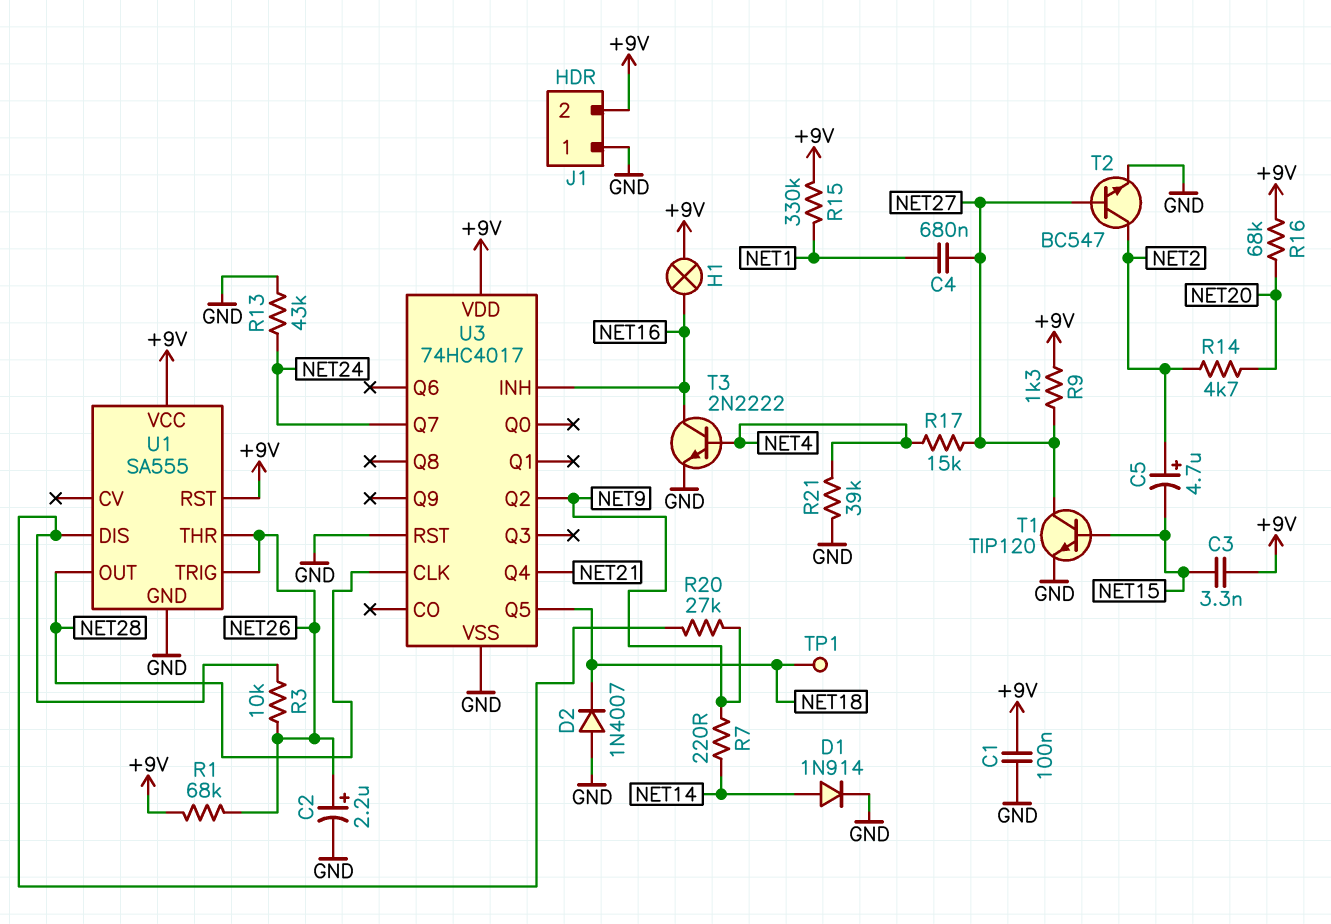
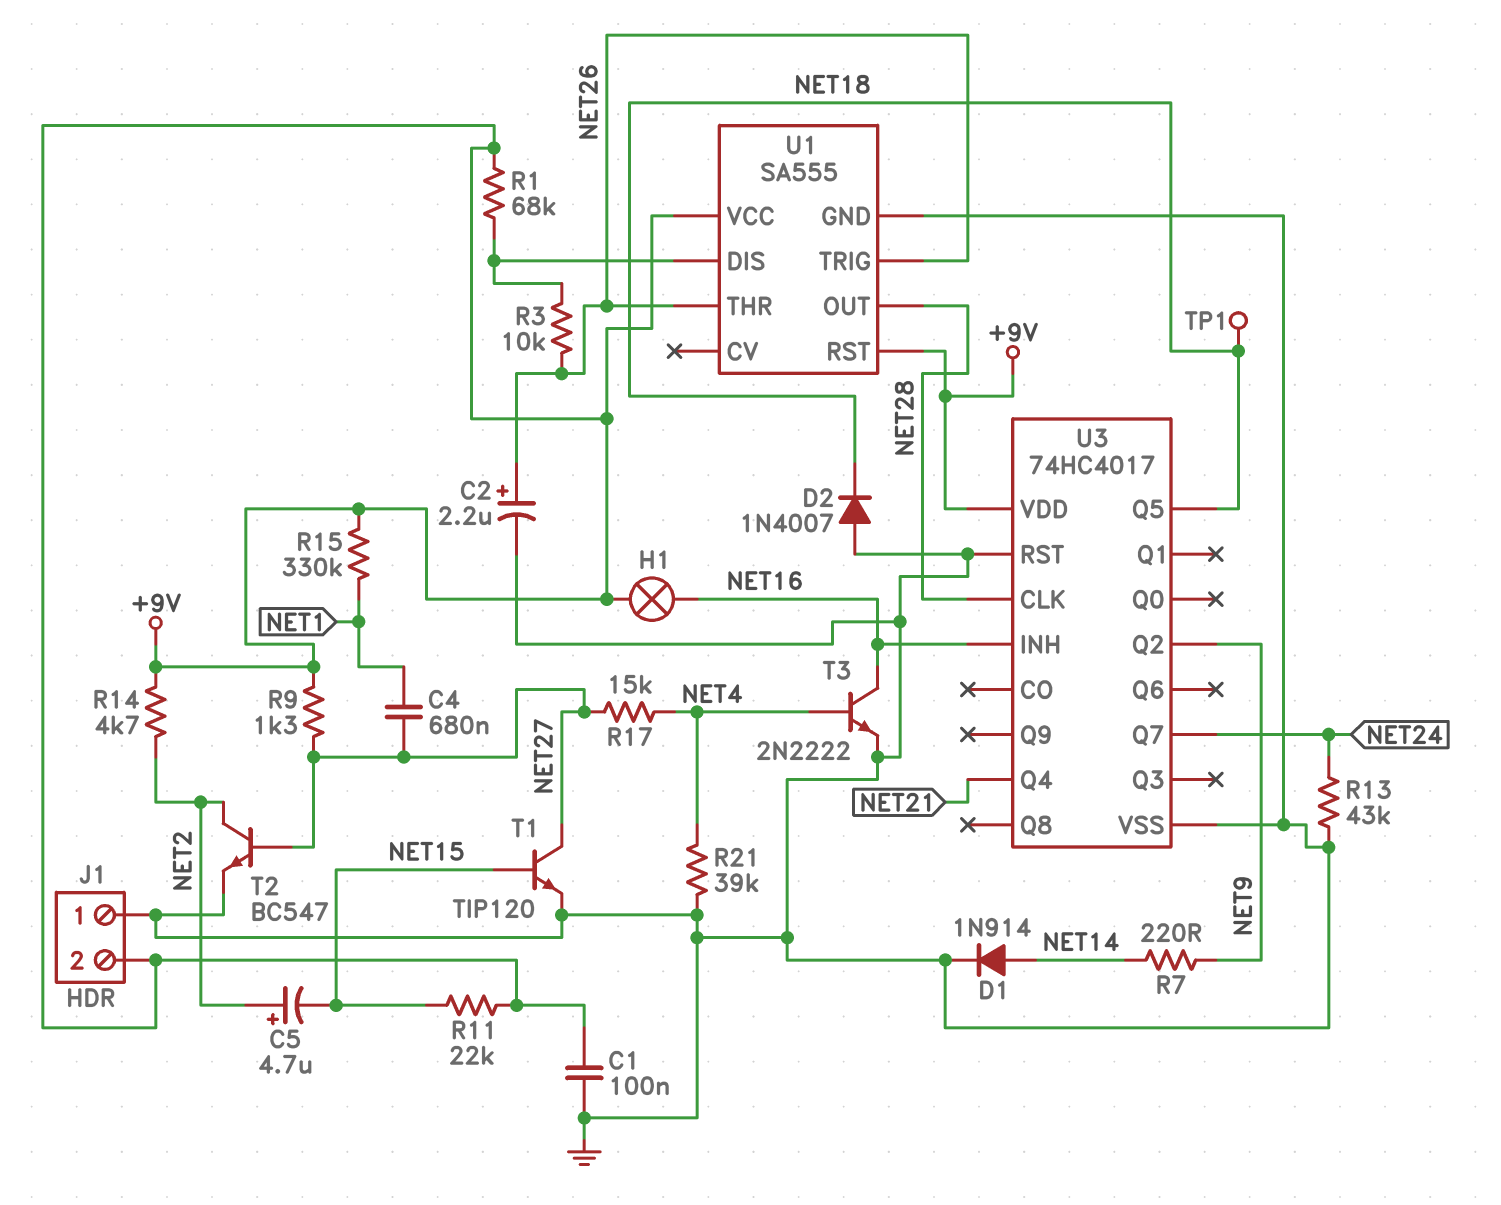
C3: 3.3nF (+9V, NET15) -> none
R1: 68k (+9V, NET26) -> 68k (+9V, U1/DIS)
R11: none -> 22k (+9V, NET15)
R14: 4.7k (NET2, NET20) -> 4.7k (+9V, NET2)
R16: 68k (+9V, NET20) -> none
R20: 27k (NET9, U1/DIS) -> none

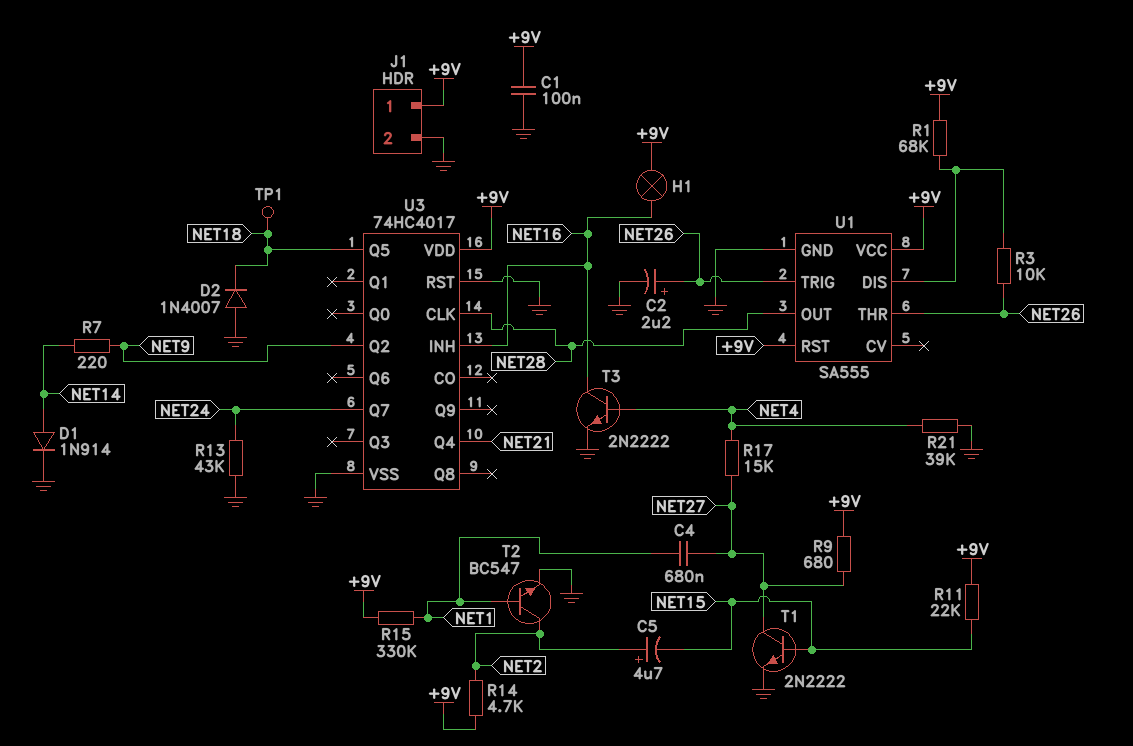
J1 pin 1: GND -> +9V
J1 pin 2: +9V -> GND
R9: 1.3k (+9V, NET27) -> 680 (+9V, NET27)
T1: NPN TIP120 (B NET15, C NET27, E GND) -> NPN 2N2222 (B NET15, C NET27, E GND)
T2: NPN BC547 (B NET27, C NET2, E GND) -> NPN BC547 (B NET1, C NET2, E GND)

